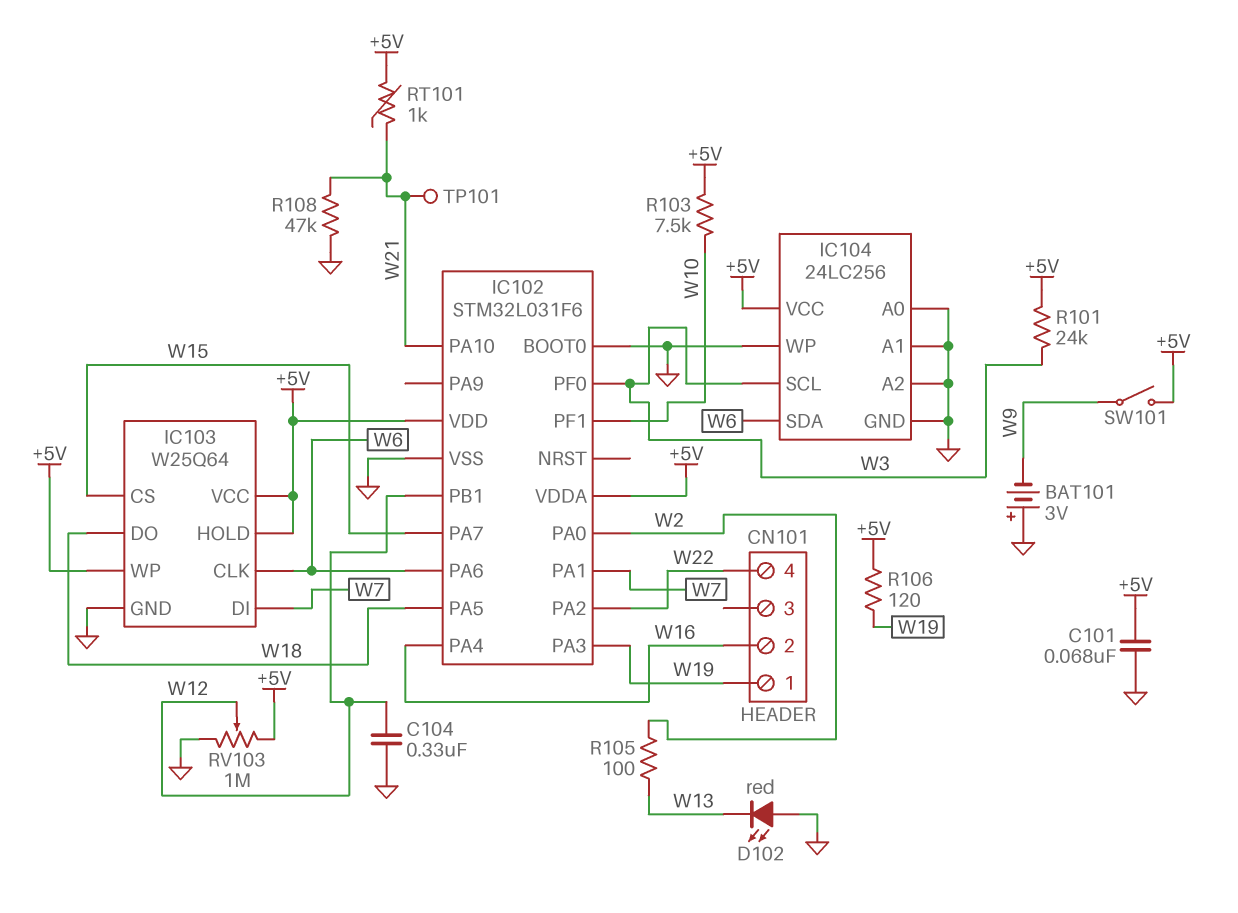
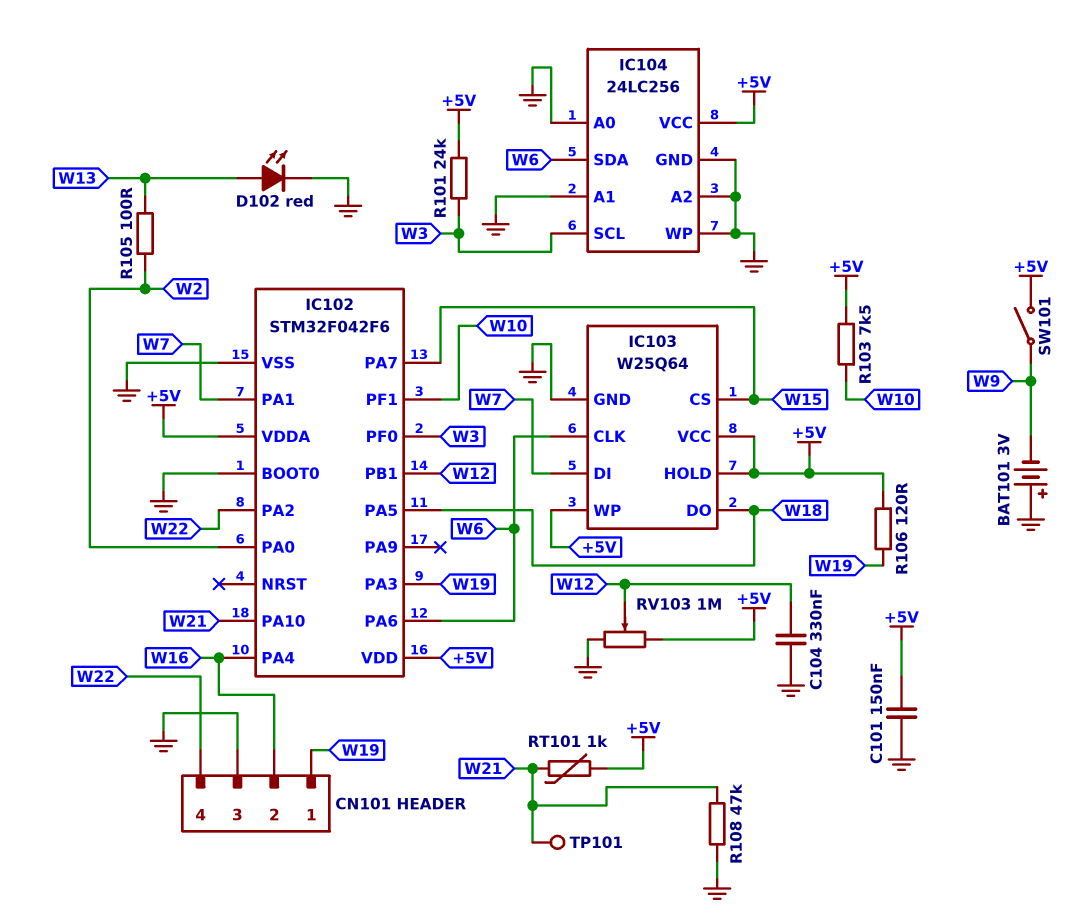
C101: 68nF (+5V, GND) -> 150nF (+5V, GND)
CN101 pin 3: none -> GND
D102: LED red (A GND, K W13) -> LED red (A W13, K GND)
IC102: STM32L031F6 -> STM32F042F6

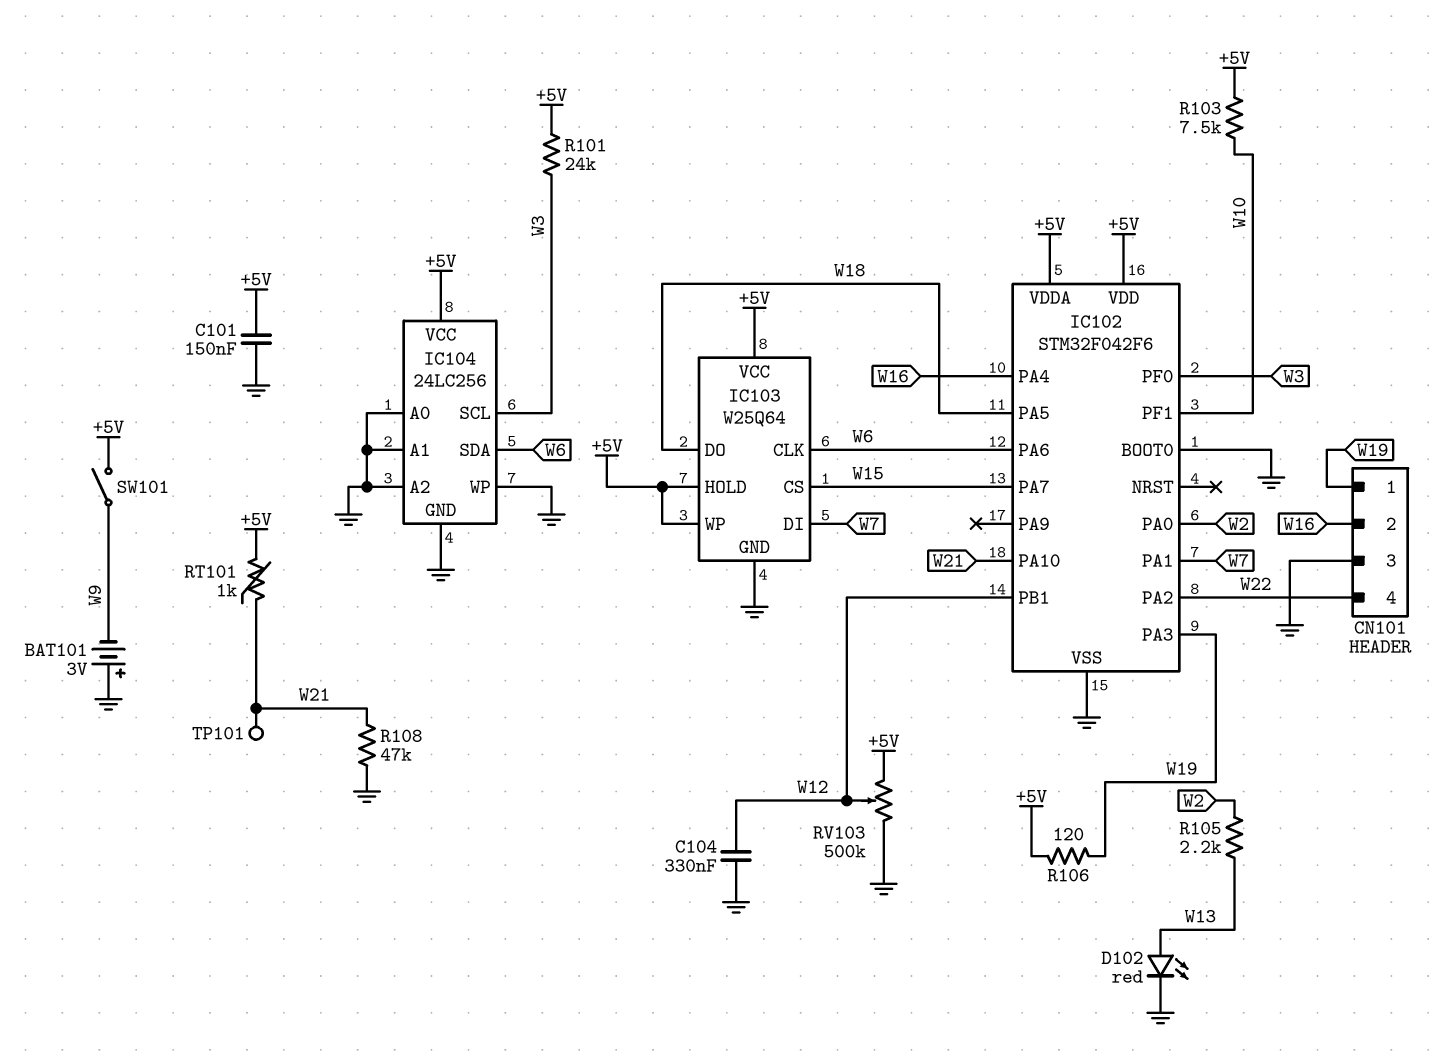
R105: 100 (W2, W13) -> 2.2k (W2, W13)
RV103: 1M (+5V, GND, wiper W12) -> 500k (+5V, GND, wiper W12)

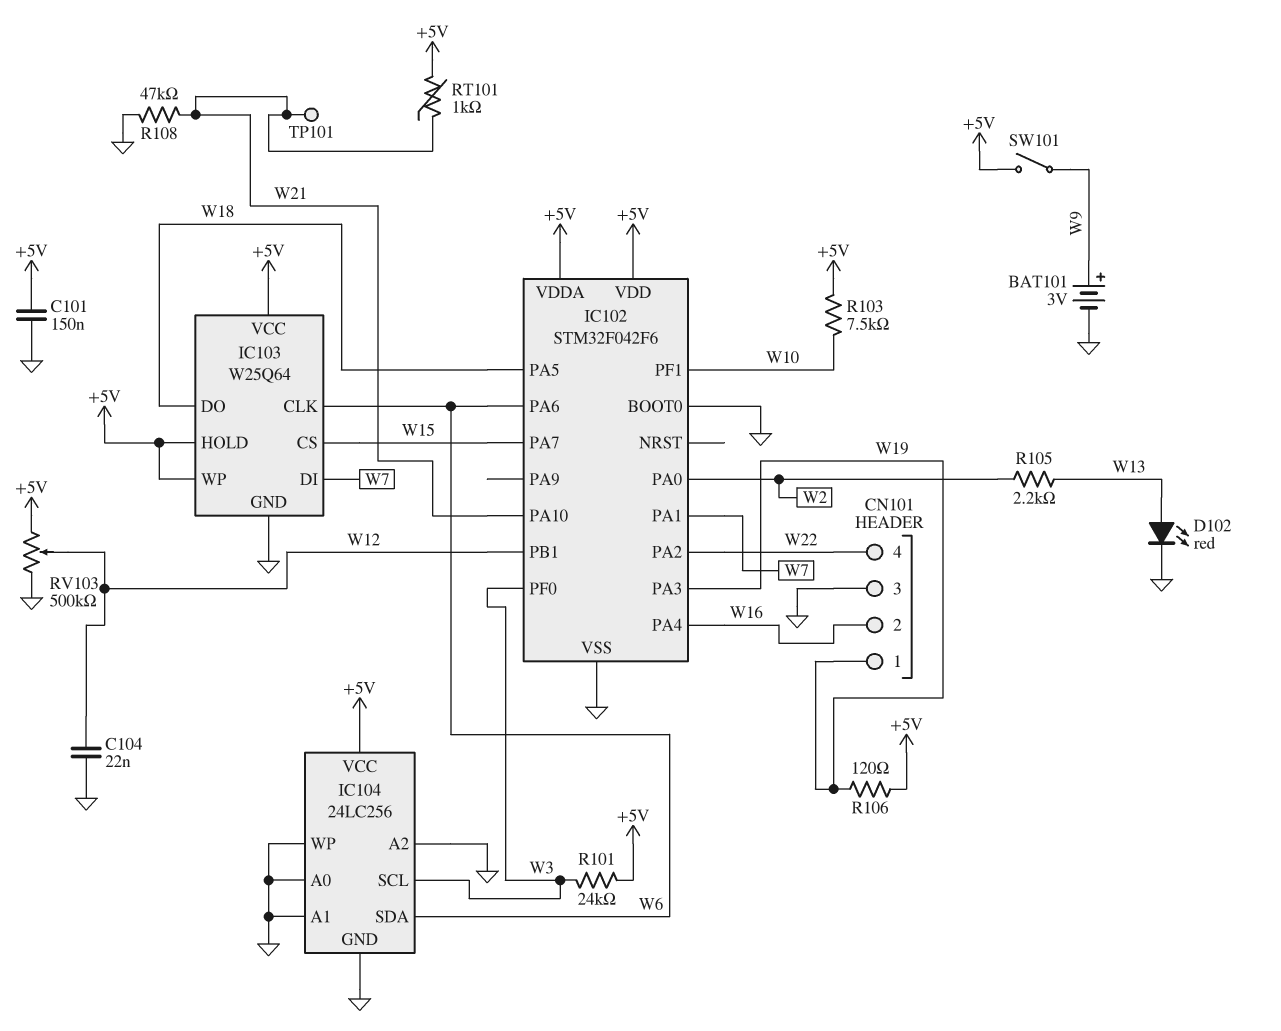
BAT101: 3V (plus GND, minus W9) -> 3V (plus W9, minus GND)
C104: 330nF (GND, W12) -> 22nF (GND, W12)

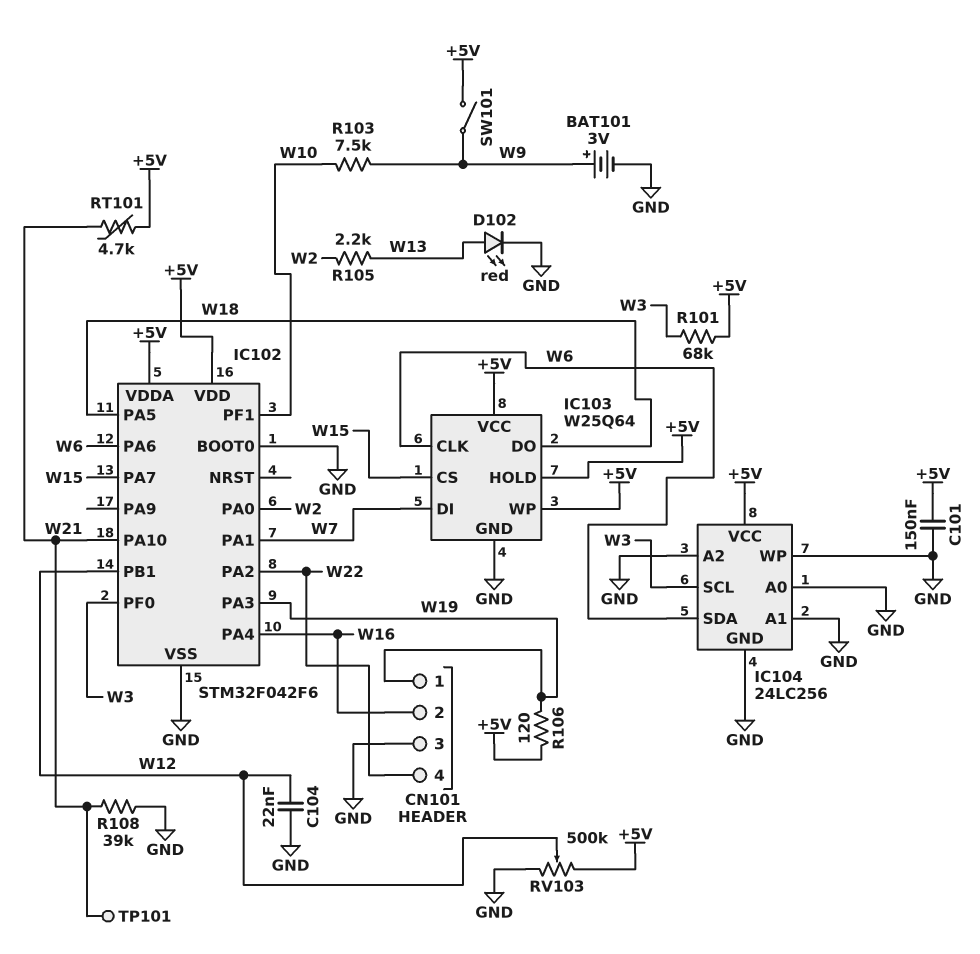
R101: 24k (+5V, W3) -> 68k (+5V, W3)
R103: 7.5k (+5V, W10) -> 7.5k (W9, W10)
R108: 47k (GND, W21) -> 39k (GND, W21)
RT101: 1k (+5V, W21) -> 4.7k (+5V, W21)

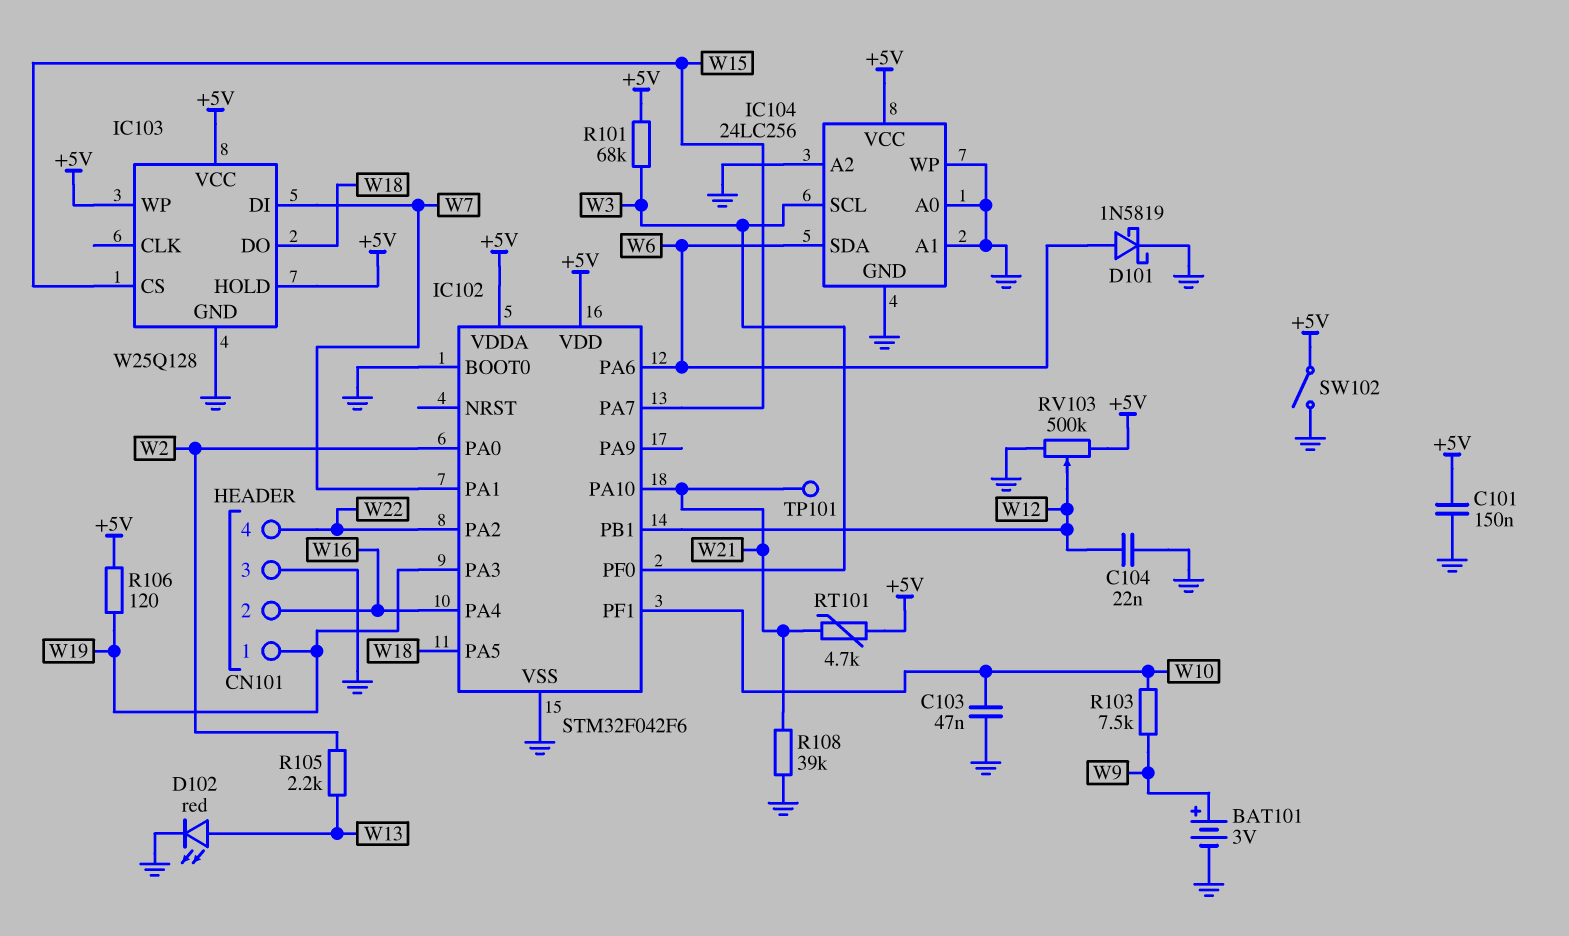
C103: none -> 47nF (GND, W10)
D101: none -> schottky 1N5819 (A W6, K GND)
IC103: W25Q64 -> W25Q128
IC103 pin CLK: W6 -> none
SW101: switch (+5V, W9) -> none
SW102: none -> switch (+5V, GND)

